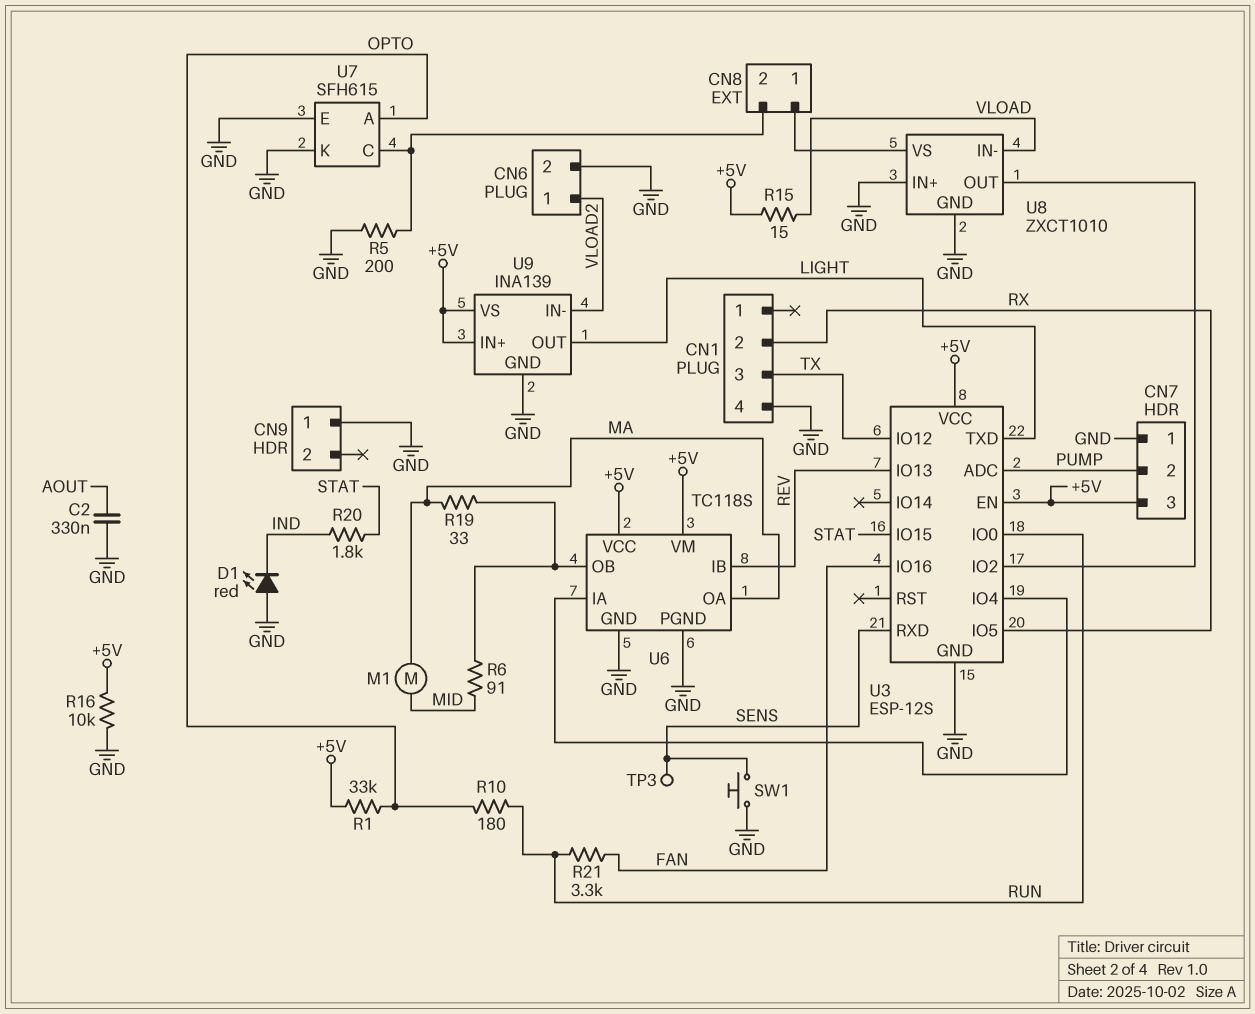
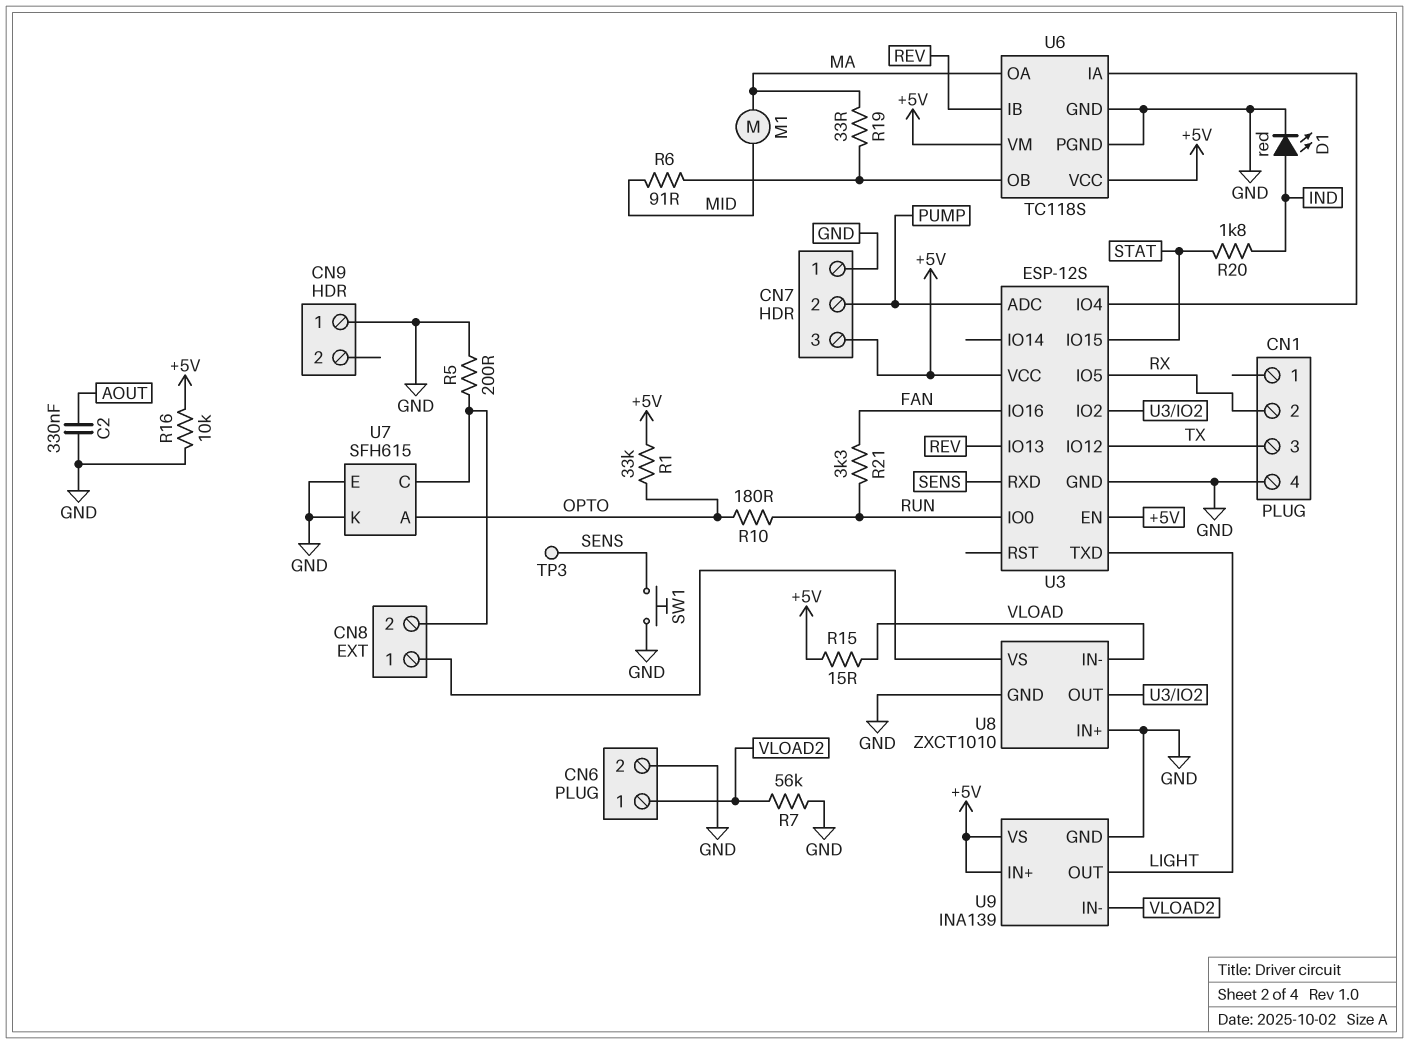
D1: LED red (A GND, K IND) -> LED red (A IND, K GND)
R7: none -> 56k (GND, VLOAD2)

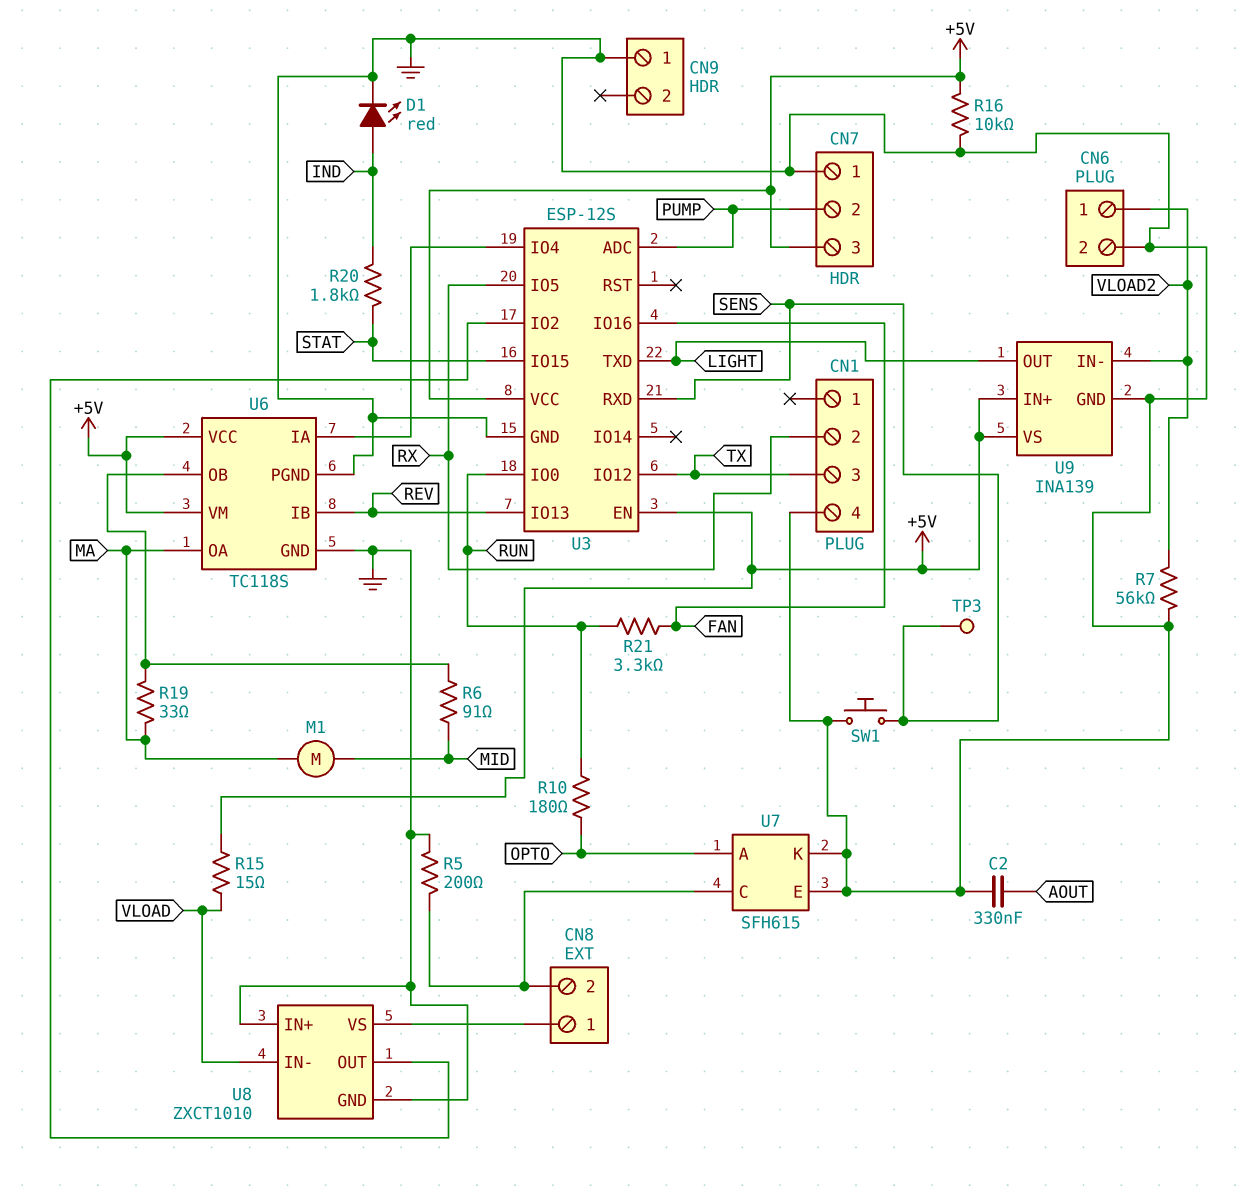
R1: 33k (+5V, OPTO) -> none

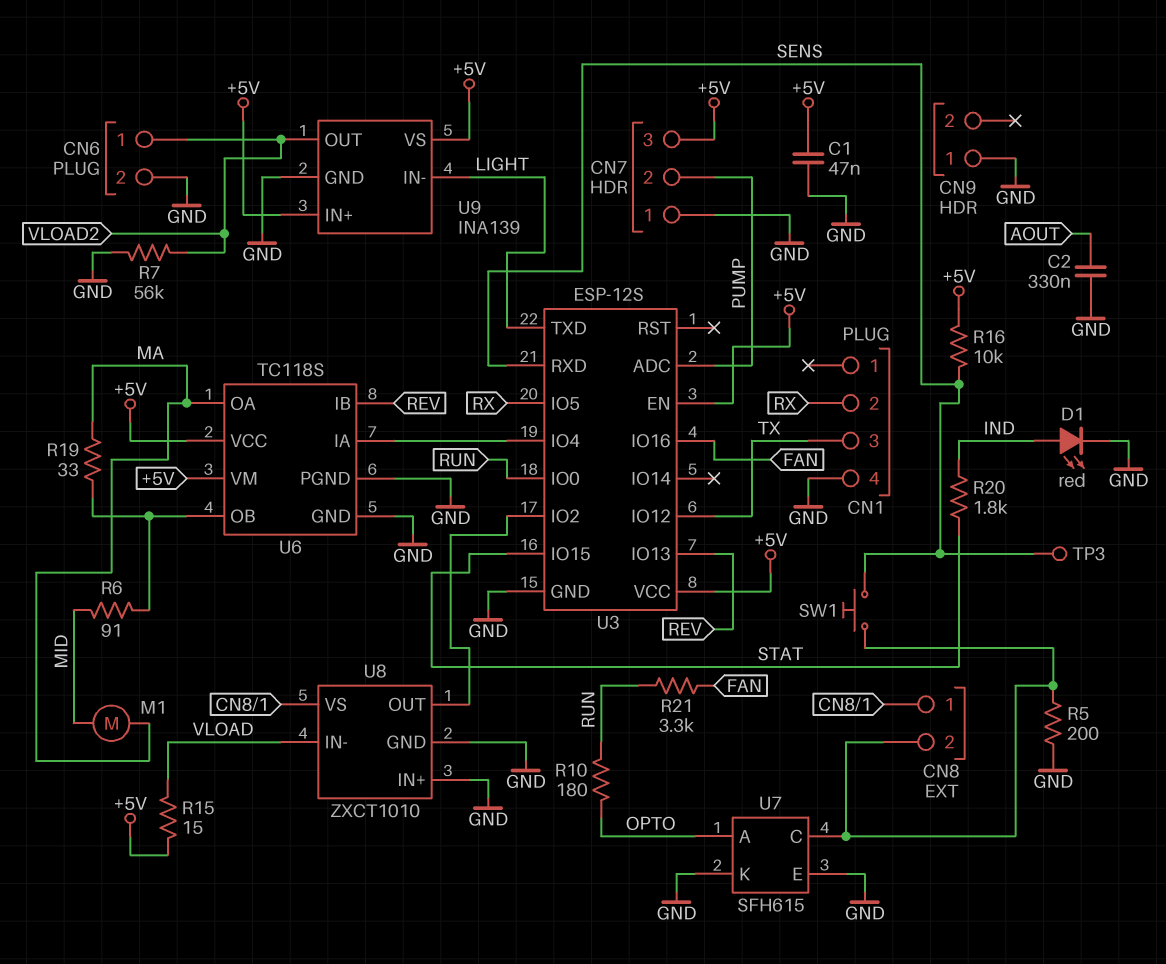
C1: none -> 47nF (+5V, GND)
R16: 10k (+5V, GND) -> 10k (+5V, SENS)
SW1: button (GND, SENS) -> button (CN8/2, SENS)
U9 pin IN-: VLOAD2 -> LIGHT
U9 pin OUT: LIGHT -> VLOAD2

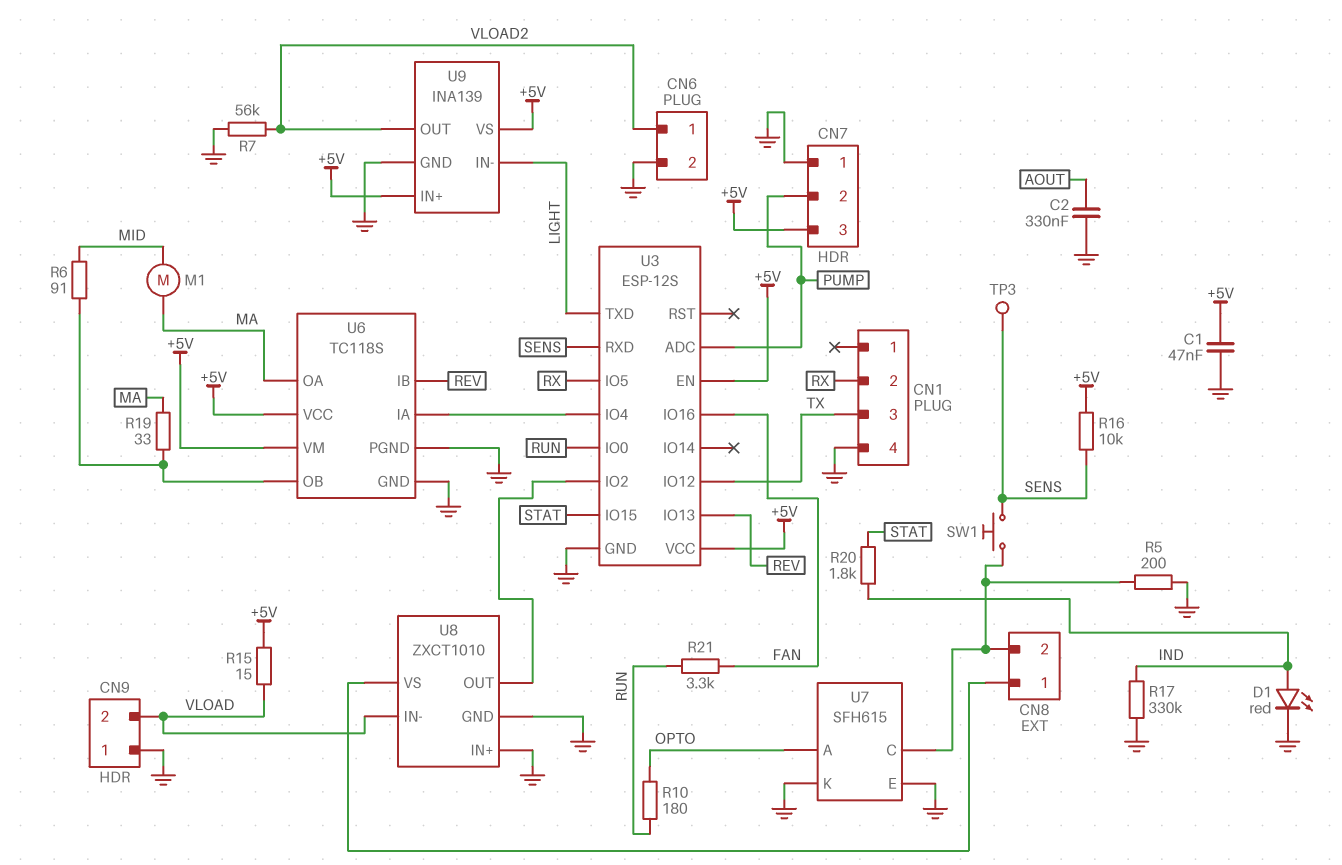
CN9 pin 2: none -> VLOAD
R17: none -> 330k (GND, IND)

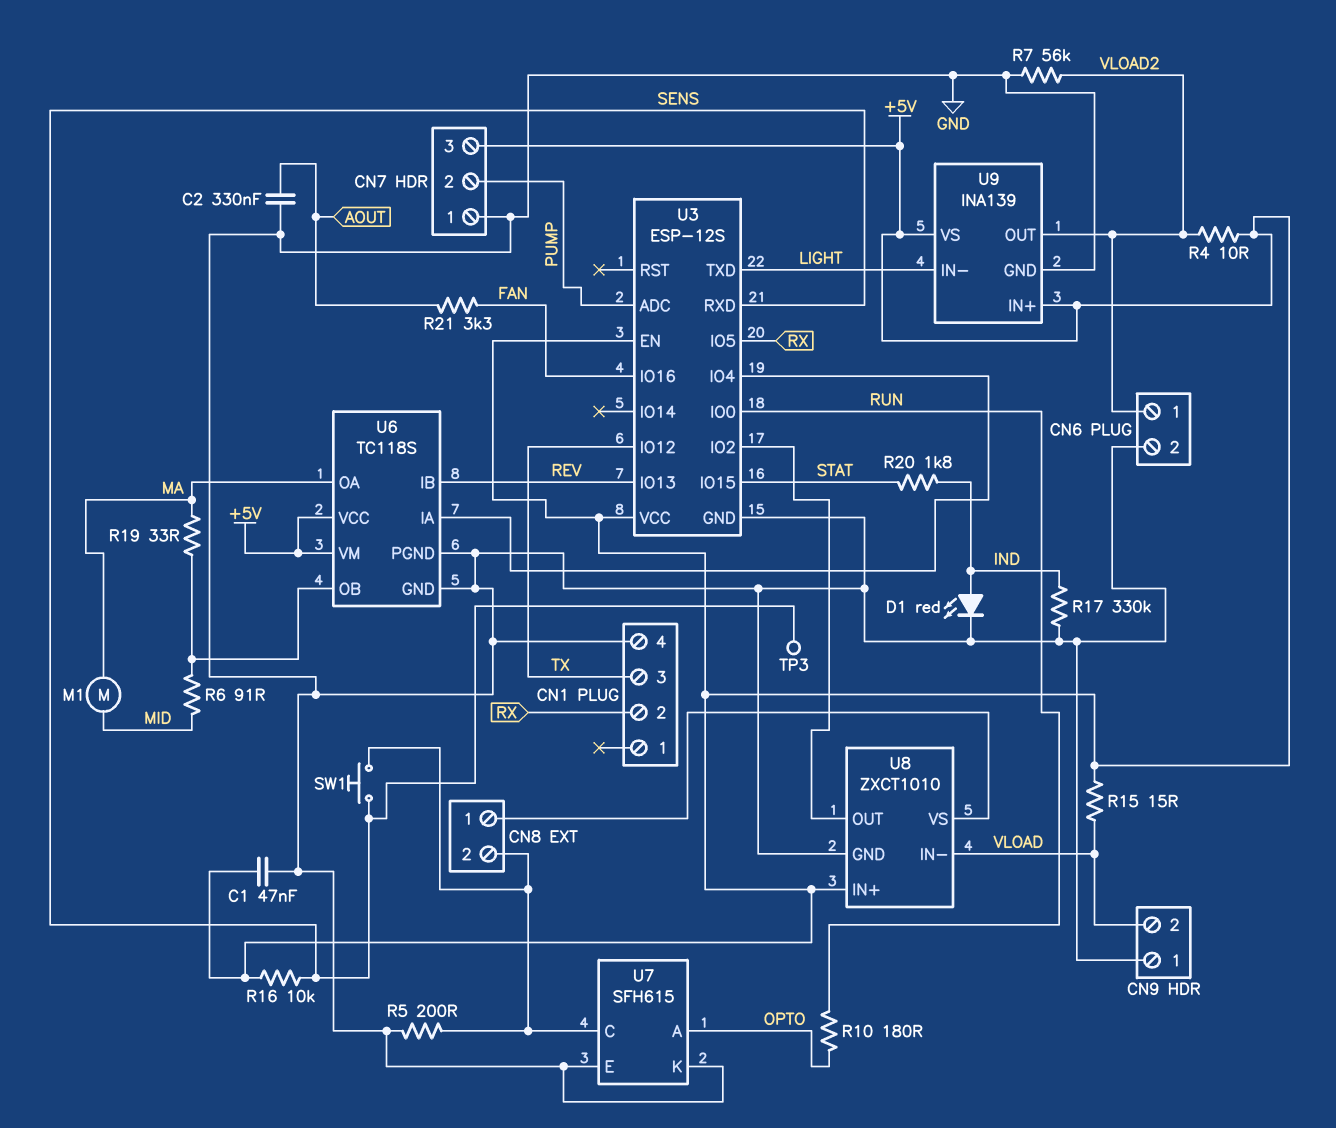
R4: none -> 10 (+5V, VLOAD2)
R21: 3.3k (FAN, RUN) -> 3.3k (AOUT, FAN)
U8 pin IN+: GND -> +5V

